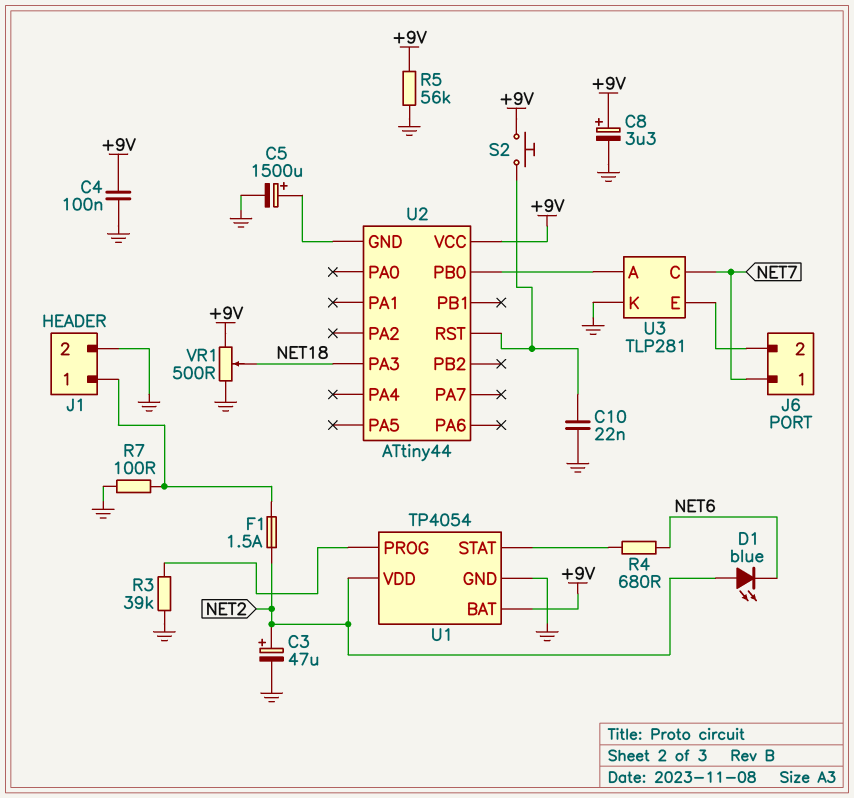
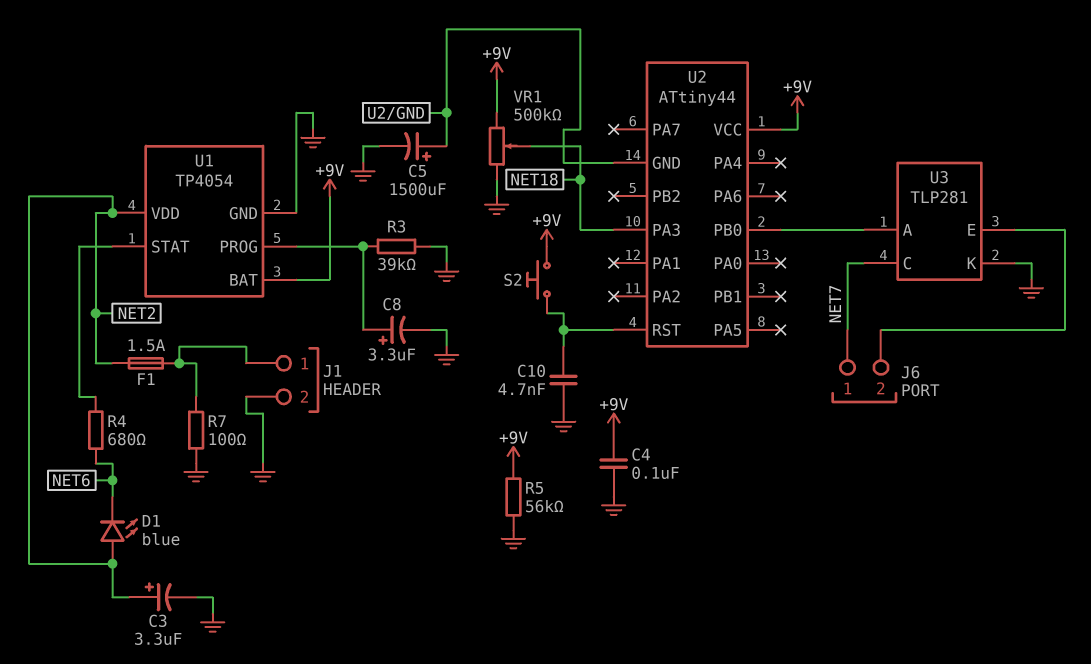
C3: 47uF (plus NET2, minus GND) -> 3.3uF (plus NET2, minus GND)
C8: 3.3uF (plus +9V, minus GND) -> 3.3uF (plus U1/PROG, minus GND)
C10: 22nF (GND, U2/RST) -> 4.7nF (GND, U2/RST)
VR1: 500 (+9V, GND, wiper NET18) -> 500k (+9V, GND, wiper NET18)

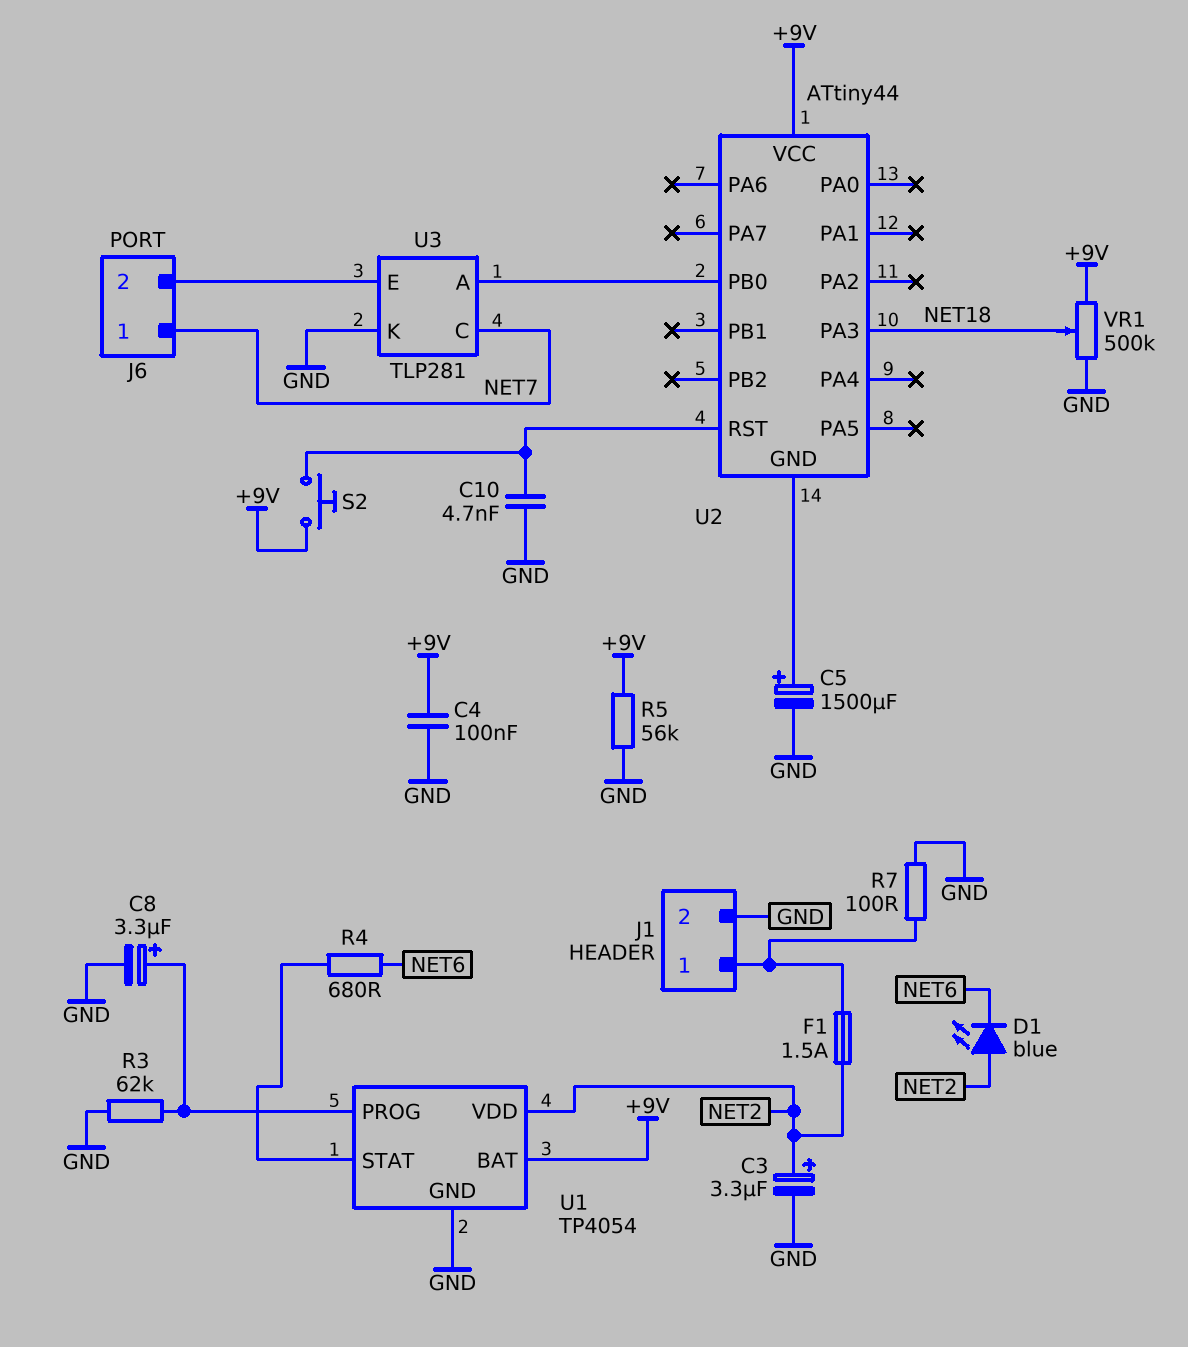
R3: 39k (GND, U1/PROG) -> 62k (GND, U1/PROG)

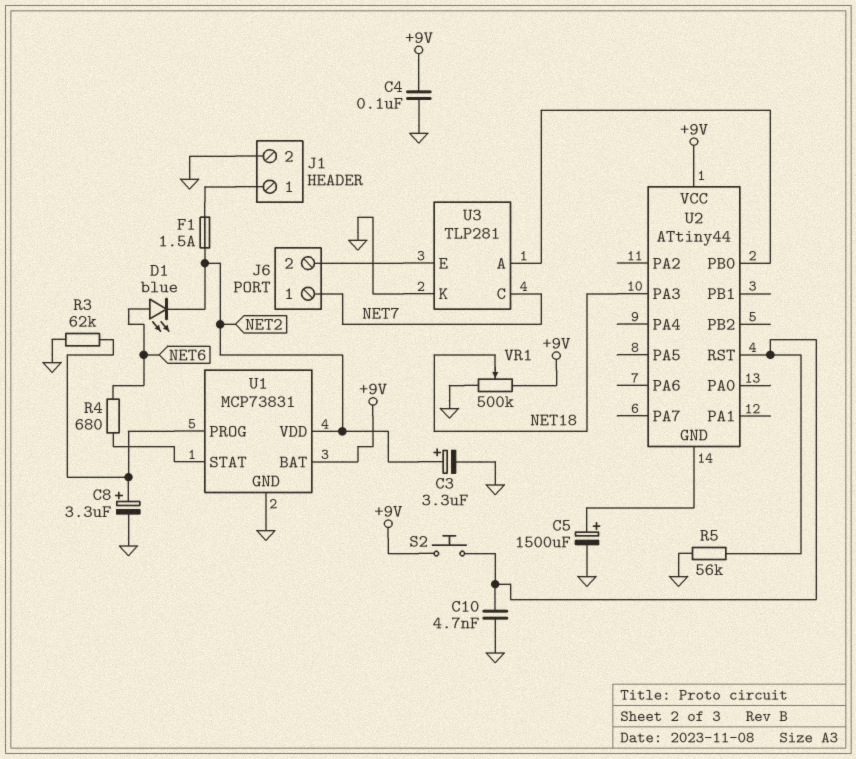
D1: LED blue (A NET2, K NET6) -> LED blue (A NET6, K NET2)
R5: 56k (+9V, GND) -> 56k (GND, U2/RST)
R7: 100 (GND, J1/1) -> none
U1: TP4054 -> MCP73831

